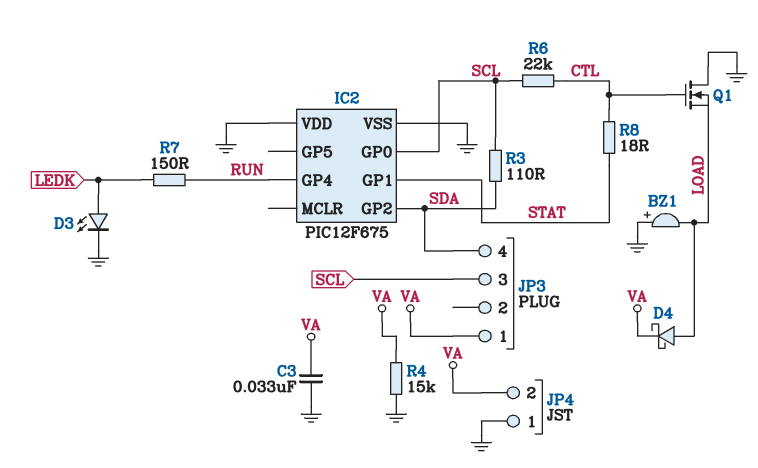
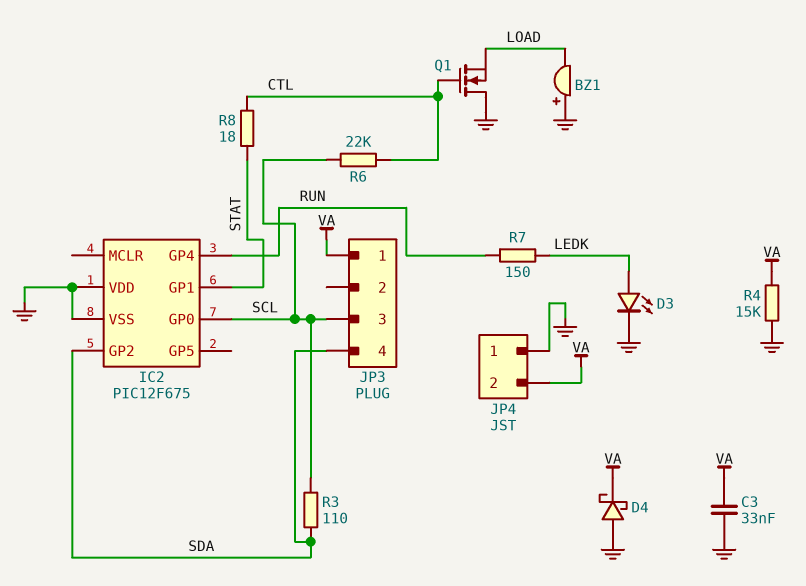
D4: schottky (A LOAD, K VA) -> schottky (A GND, K VA)

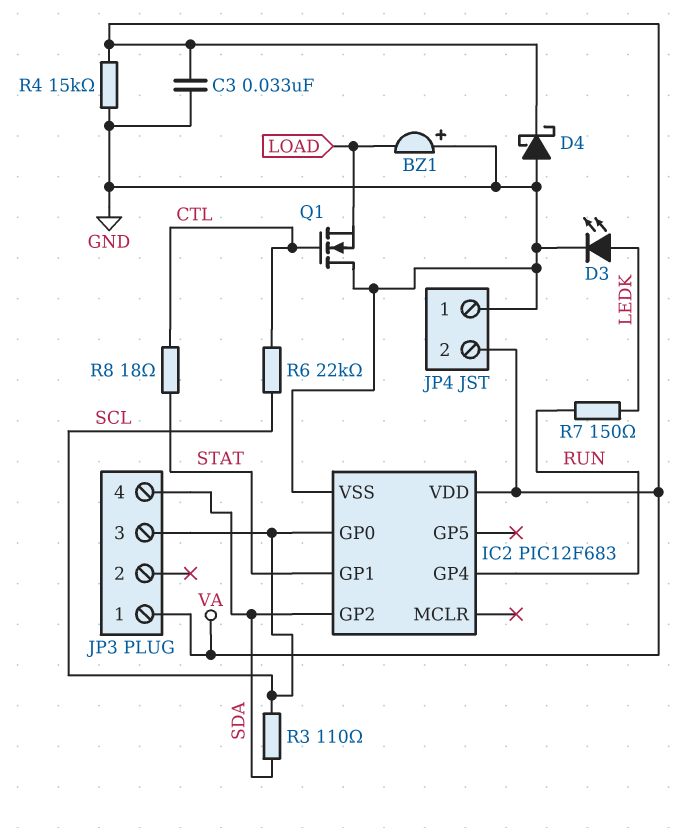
IC2: PIC12F675 -> PIC12F683
IC2 pin VDD: GND -> VA

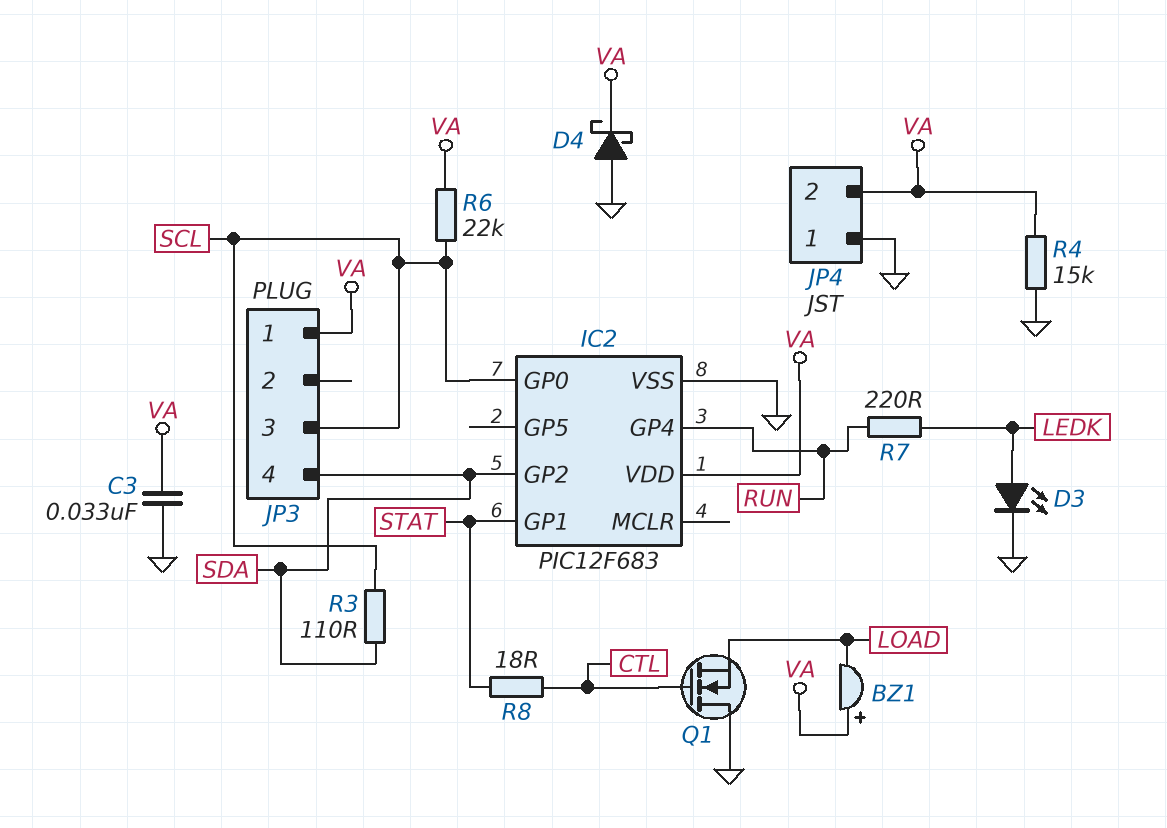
BZ1: buzzer (plus GND, minus LOAD) -> buzzer (plus VA, minus LOAD)
R6: 22k (CTL, SCL) -> 22k (SCL, VA)
R7: 150 (LEDK, RUN) -> 220 (LEDK, RUN)

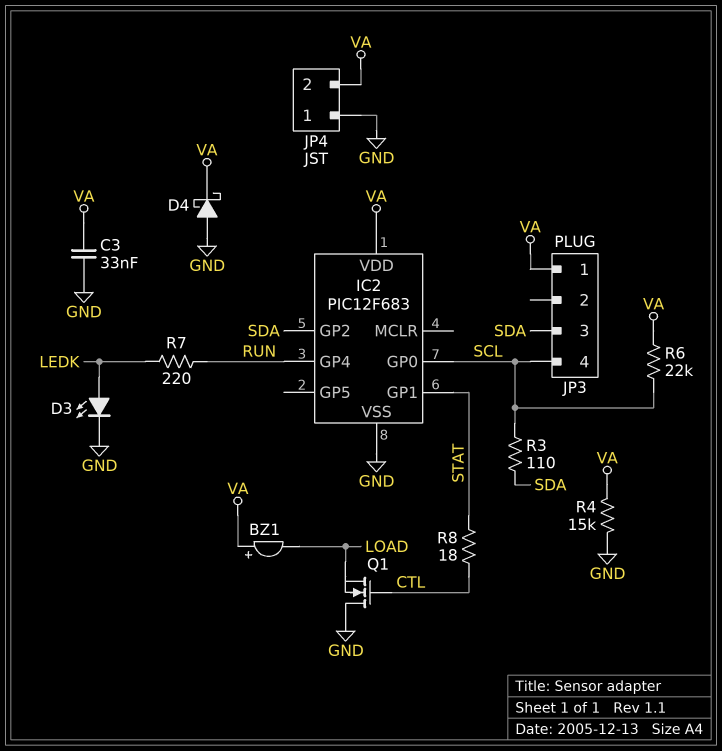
JP3 pin 3: SCL -> SDA
JP3 pin 4: SDA -> SCL

